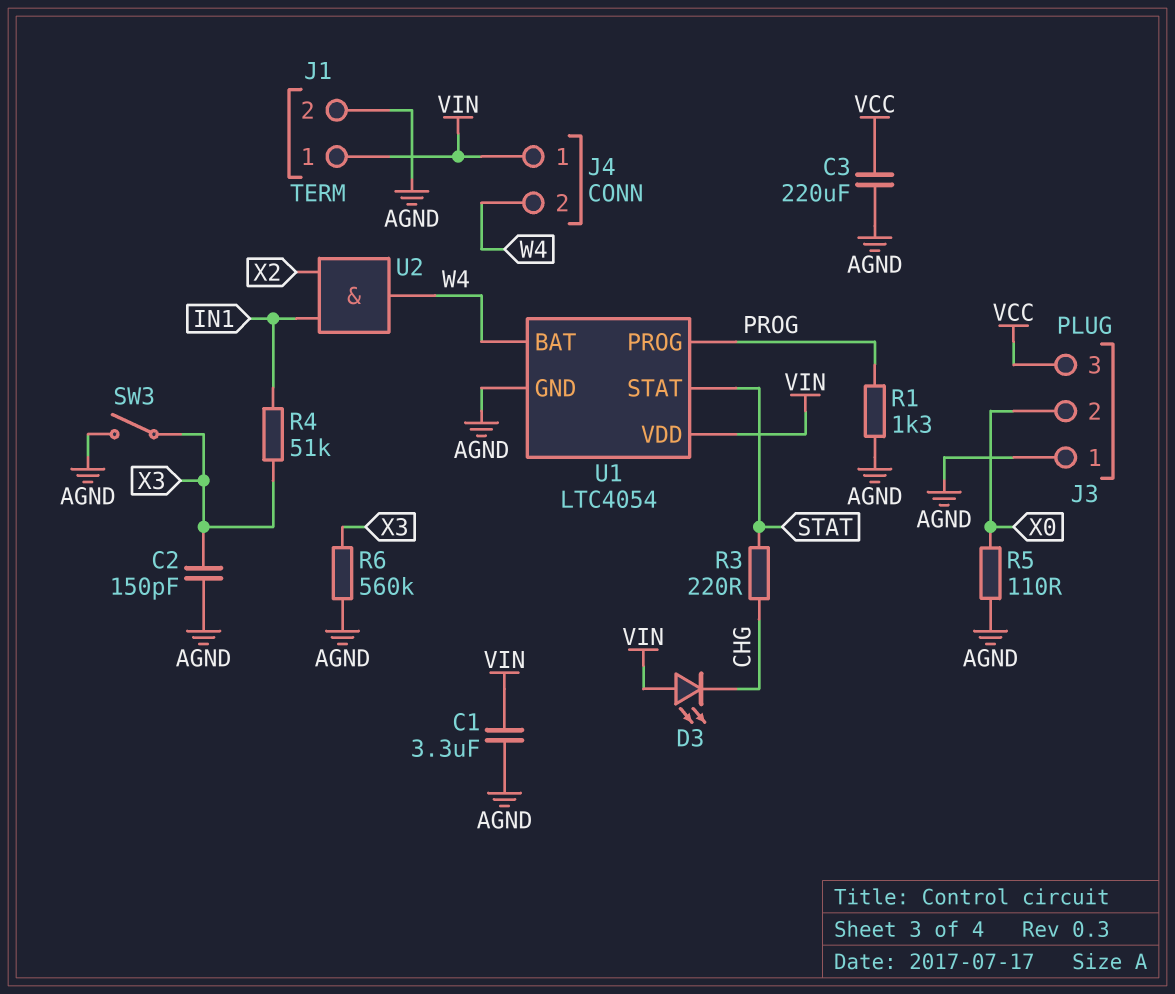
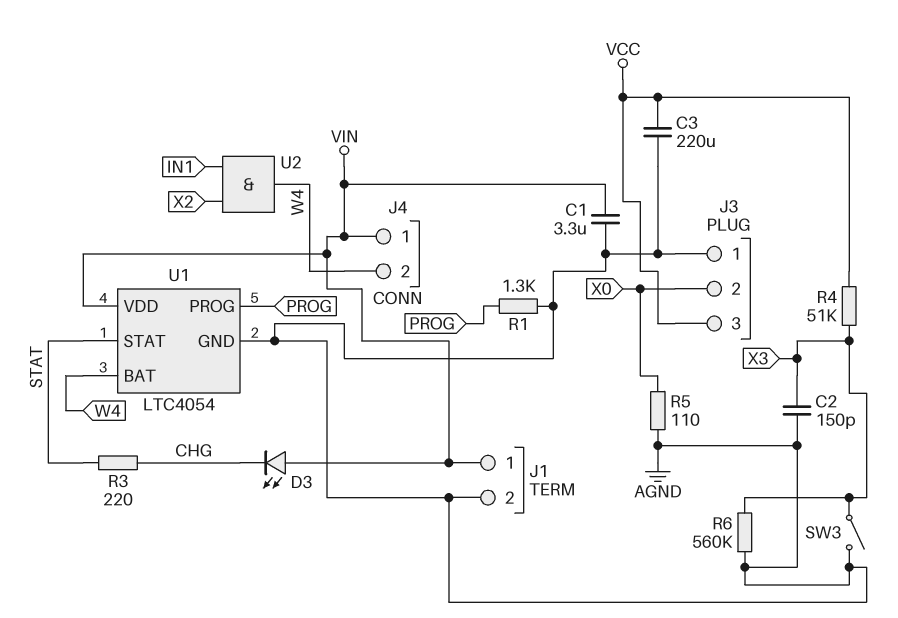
R4: 51k (IN1, X3) -> 51k (VCC, X3)

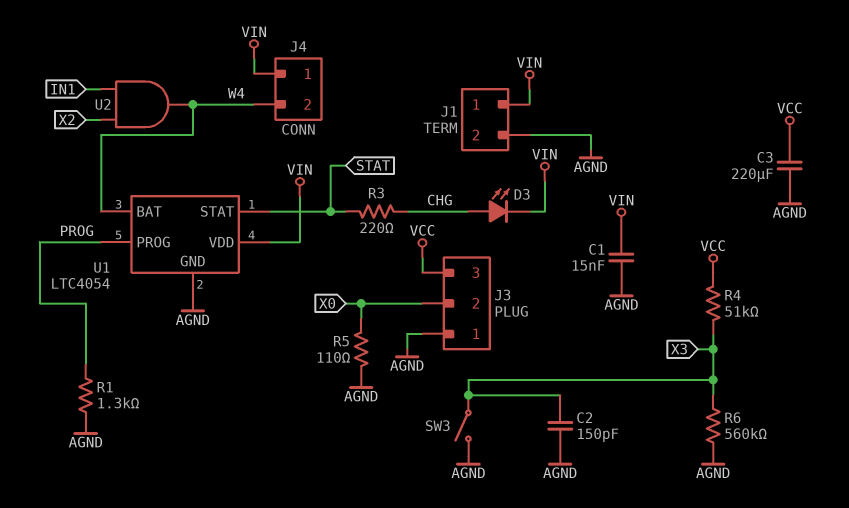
C1: 3.3uF (AGND, VIN) -> 15nF (AGND, VIN)
D3: LED (A VIN, K CHG) -> LED (A CHG, K VIN)

